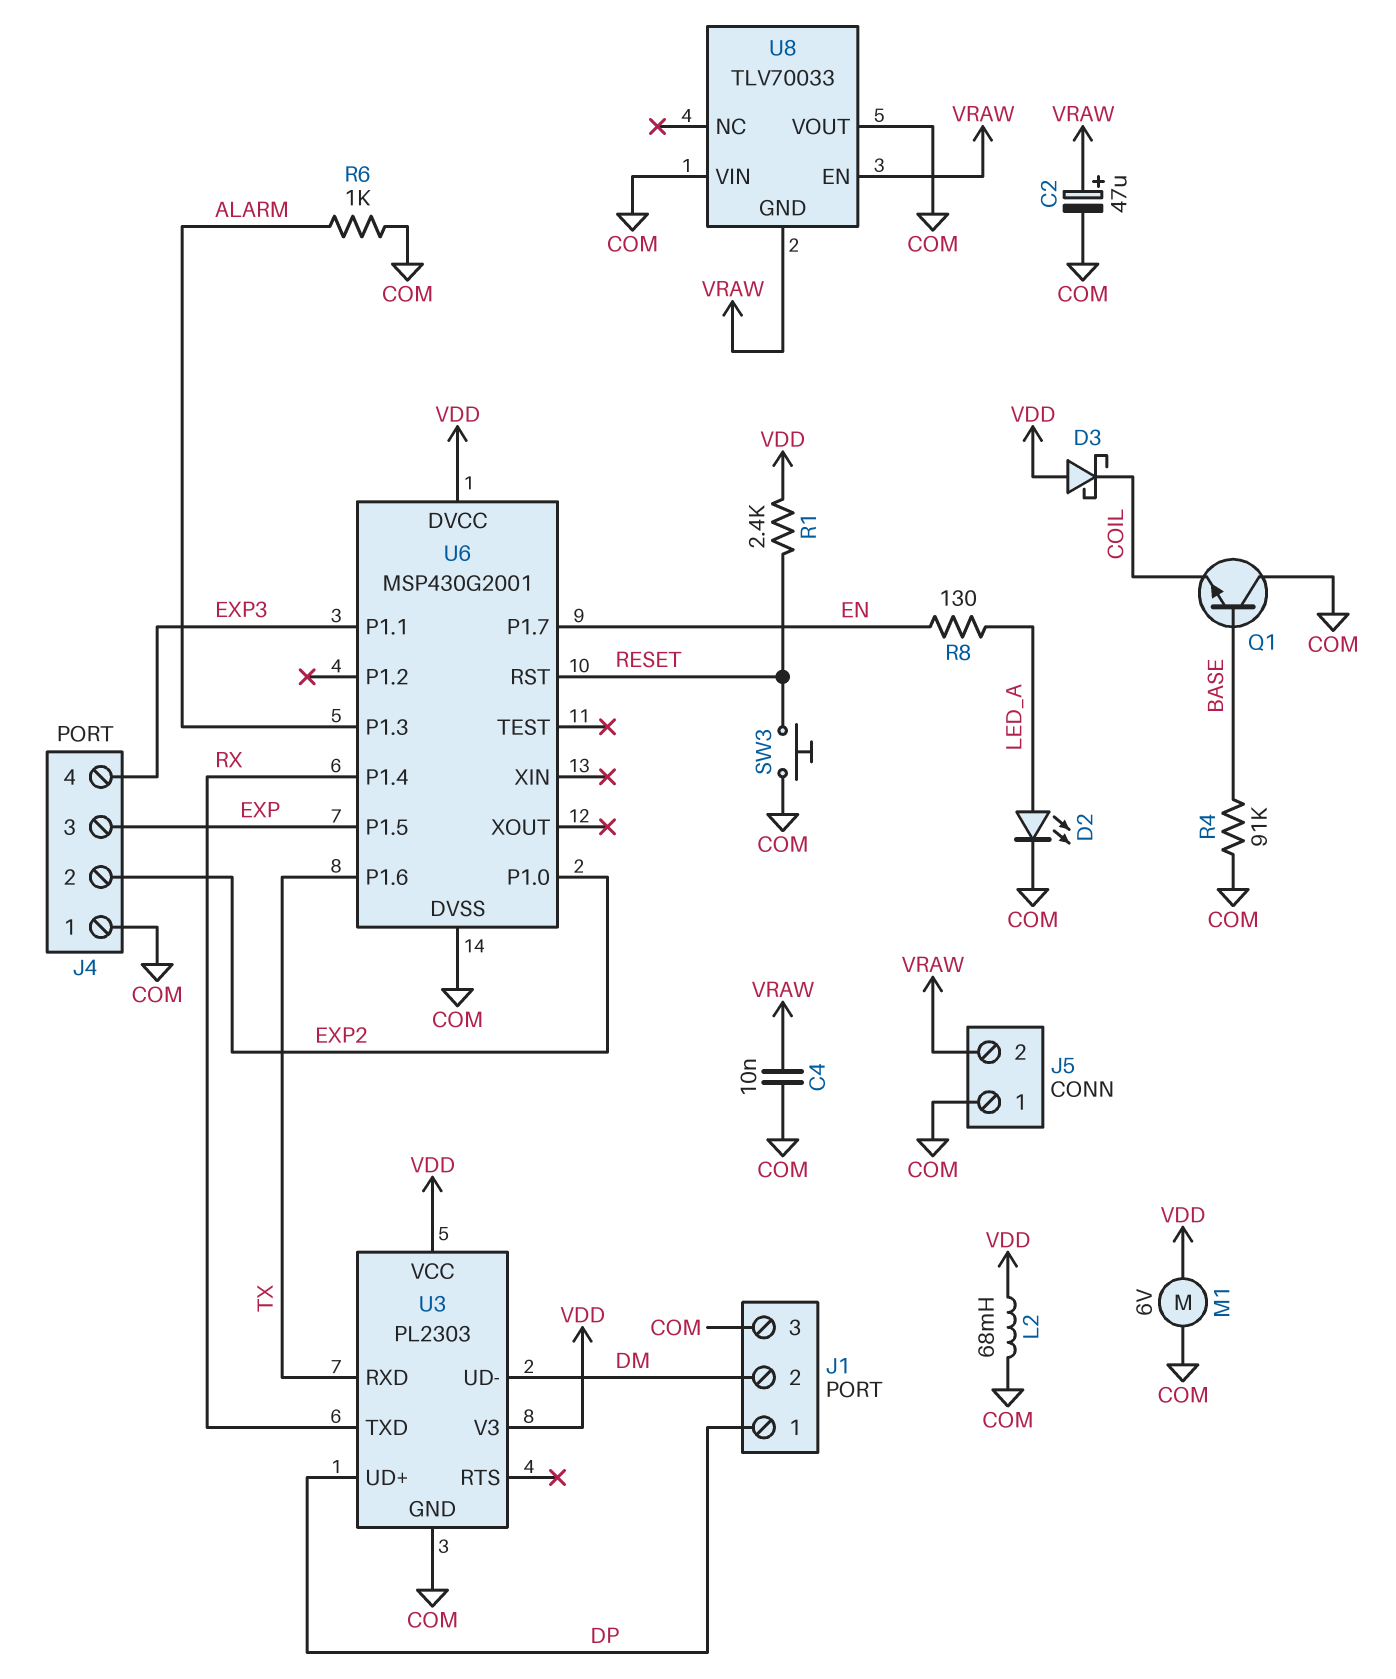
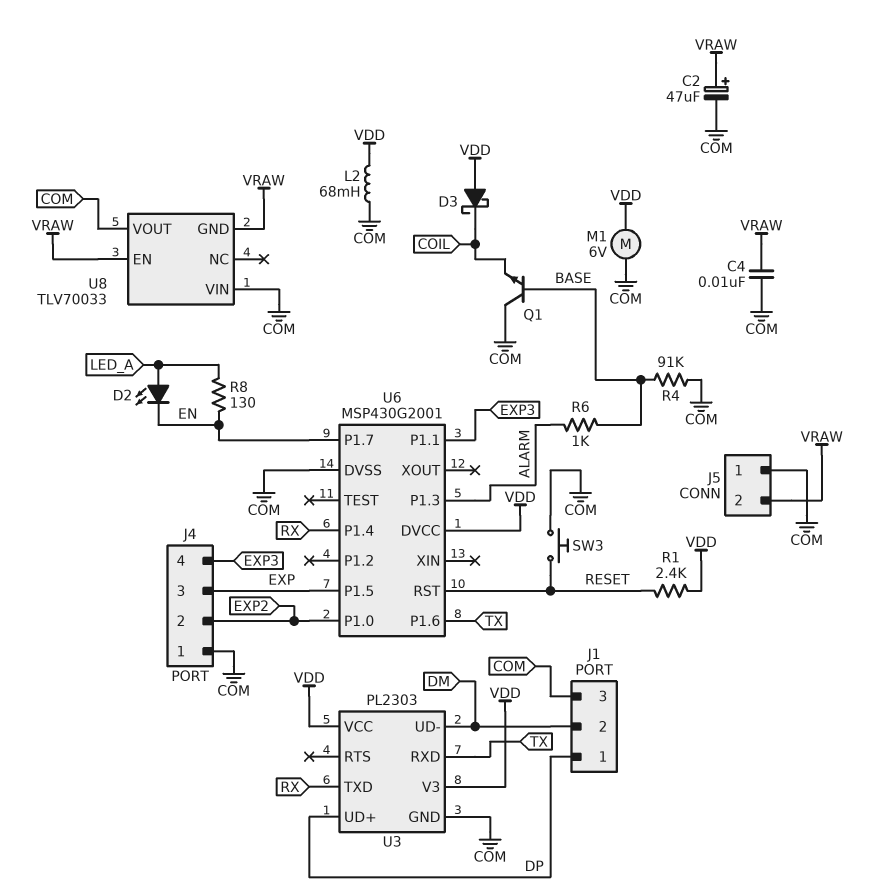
D2: LED (A LED_A, K COM) -> LED (A LED_A, K EN)
R6: 1k (ALARM, COM) -> 1k (ALARM, BASE)

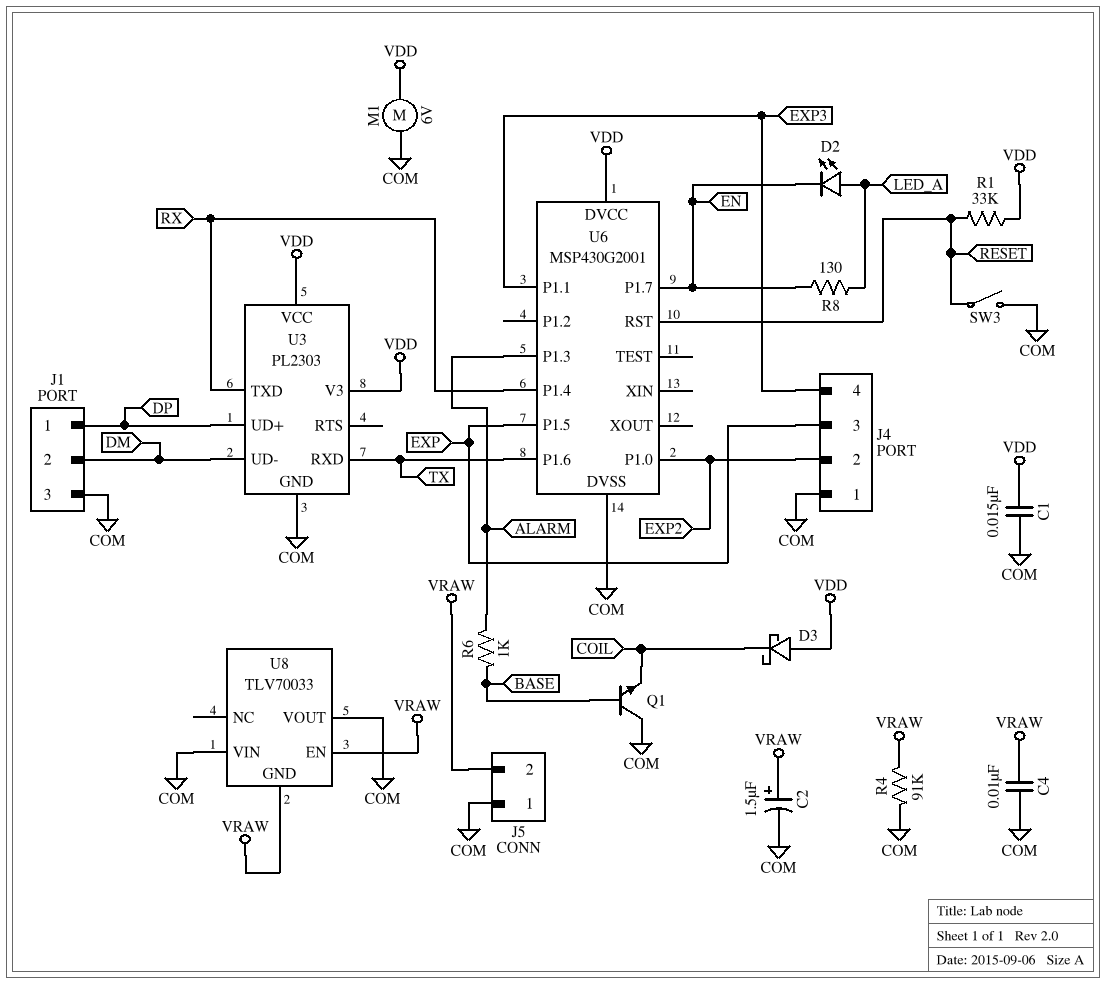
C1: none -> 15nF (COM, VDD)
C2: 47uF (plus VRAW, minus COM) -> 1.5uF (plus VRAW, minus COM)
L2: 68mH (COM, VDD) -> none
R1: 2.4k (RESET, VDD) -> 33k (RESET, VDD)
R4: 91k (BASE, COM) -> 91k (COM, VRAW)
SW3: button (COM, RESET) -> switch (COM, RESET)

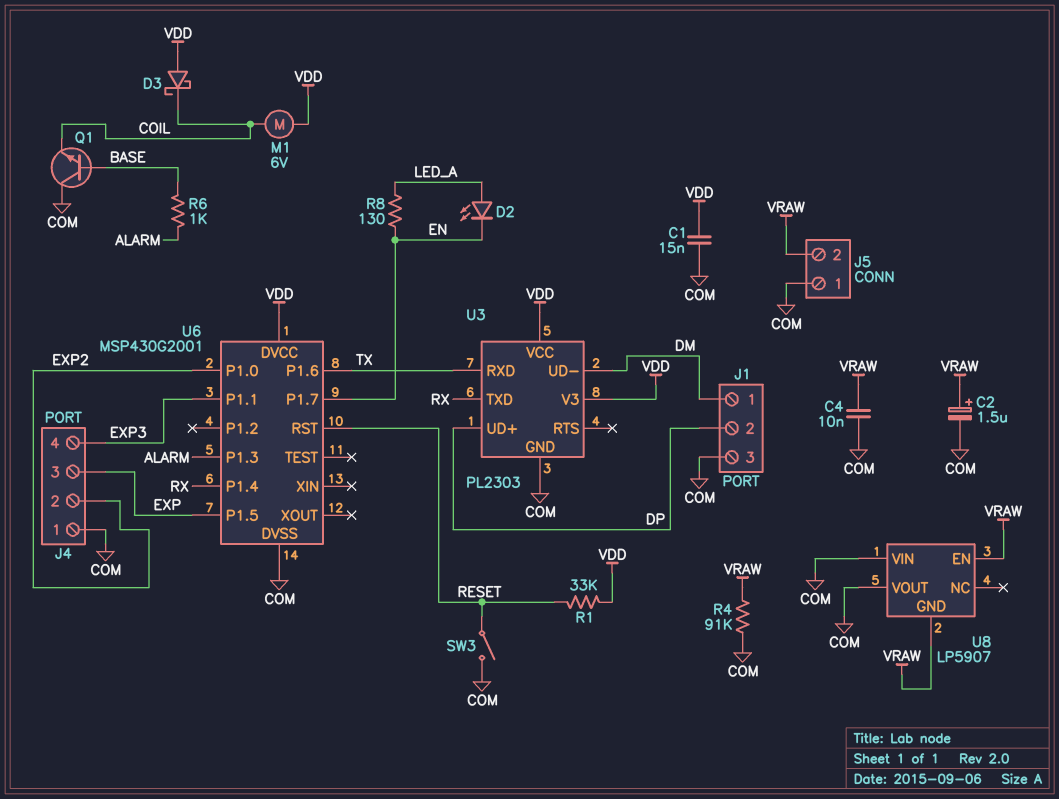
J1 pin 1: DP -> DM
J1 pin 2: DM -> DP
M1: motor 6V (COM, VDD) -> motor 6V (COIL, VDD)
U8: TLV70033 -> LP5907

